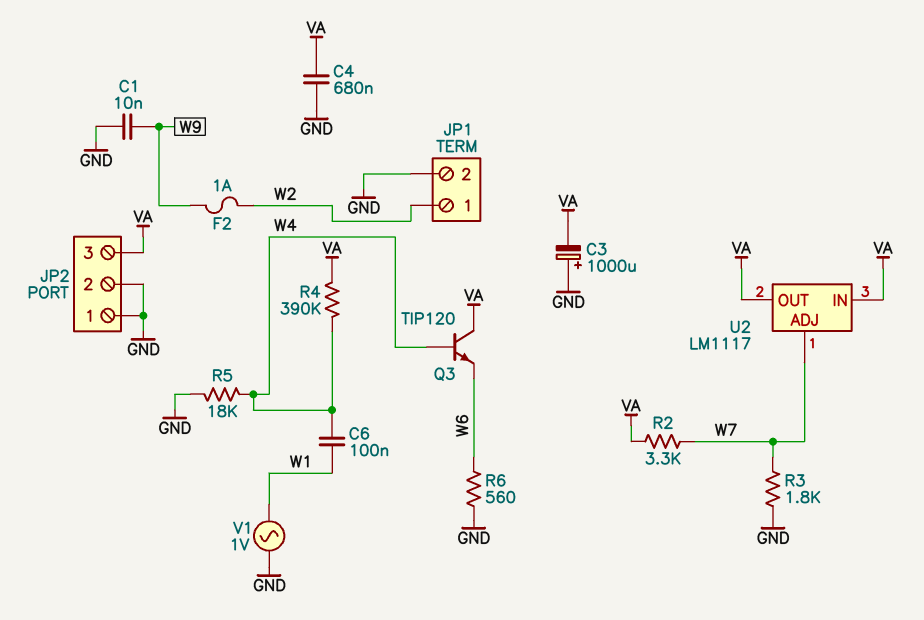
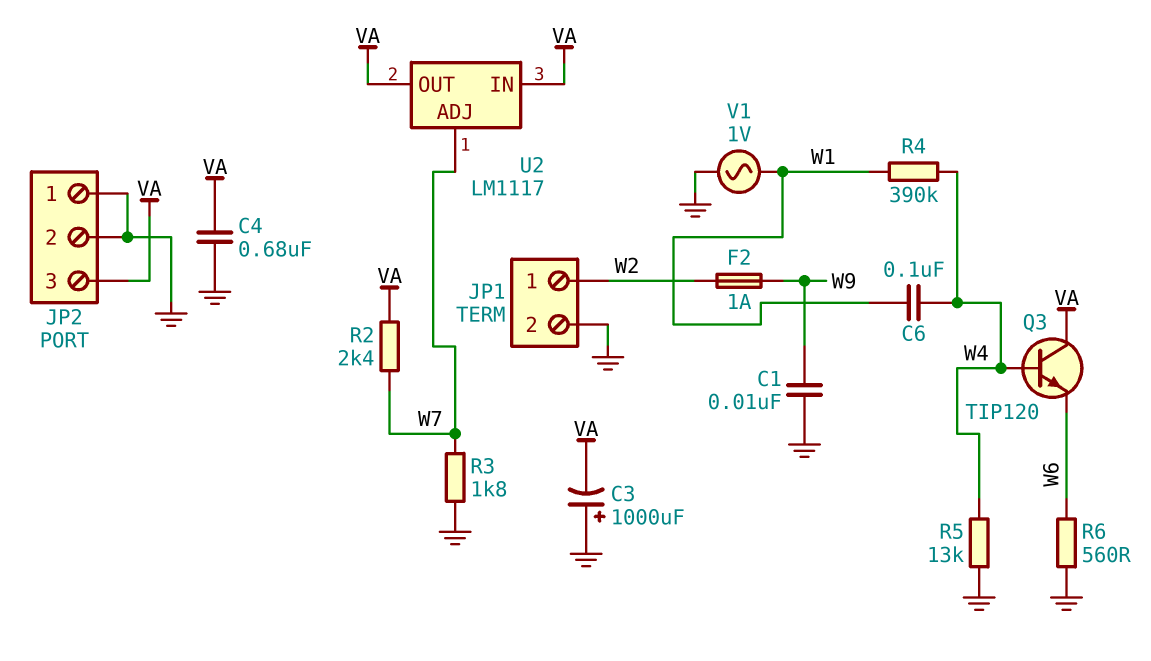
R2: 3.3k (VA, W7) -> 2.4k (VA, W7)
R4: 390k (VA, W4) -> 390k (W1, W4)
R5: 18k (GND, W4) -> 13k (GND, W4)

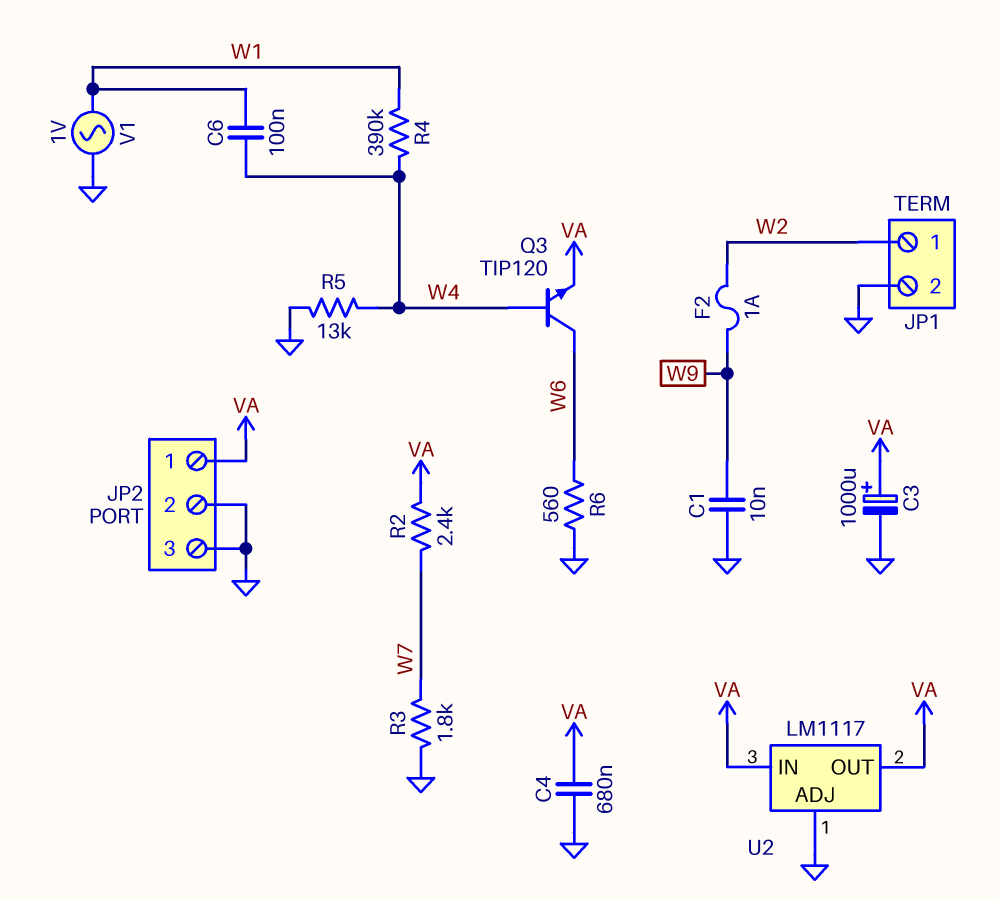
C3: 1000uF (plus GND, minus VA) -> 1000uF (plus VA, minus GND)
JP2 pin 1: GND -> VA
JP2 pin 3: VA -> GND
Q3: NPN TIP120 (B W4, C VA, E W6) -> NPN TIP120 (B W4, C W6, E VA)
U2 pin ADJ: W7 -> GND

